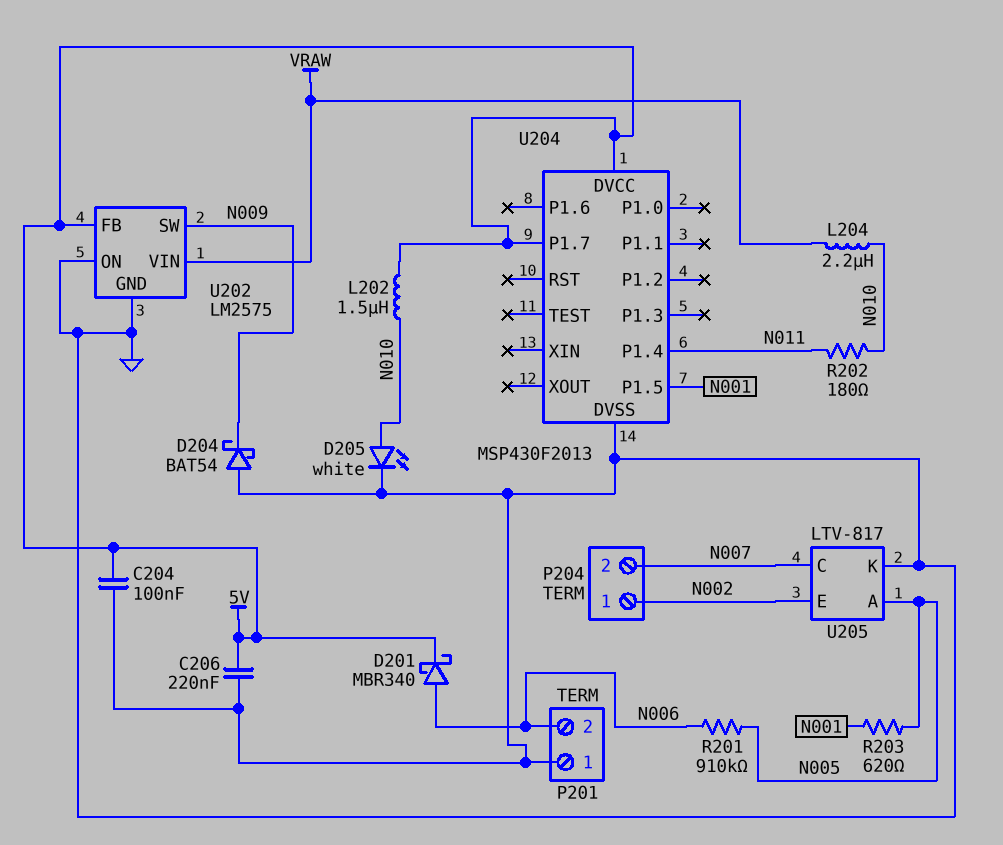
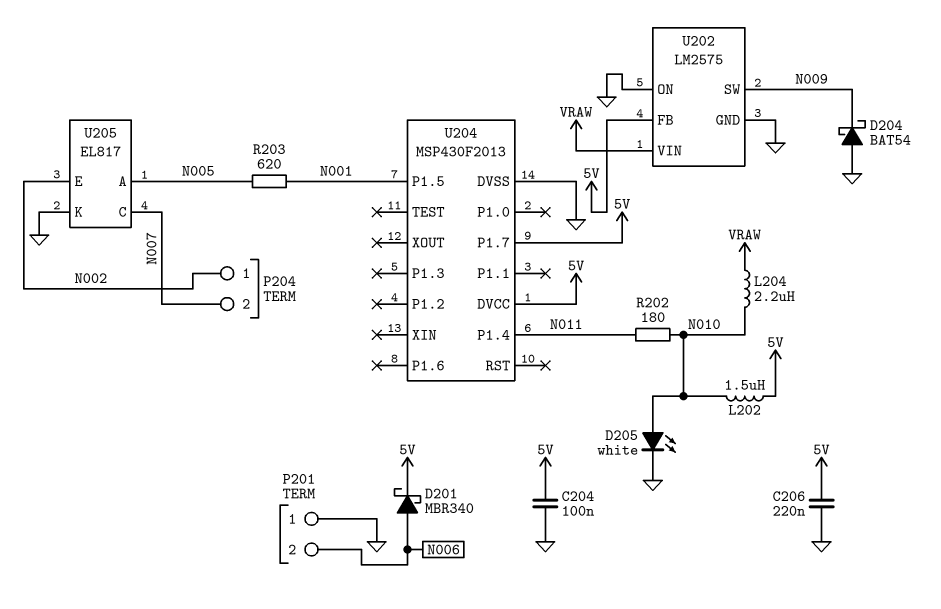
R201: 910k (N005, N006) -> none
U205: LTV-817 -> EL817

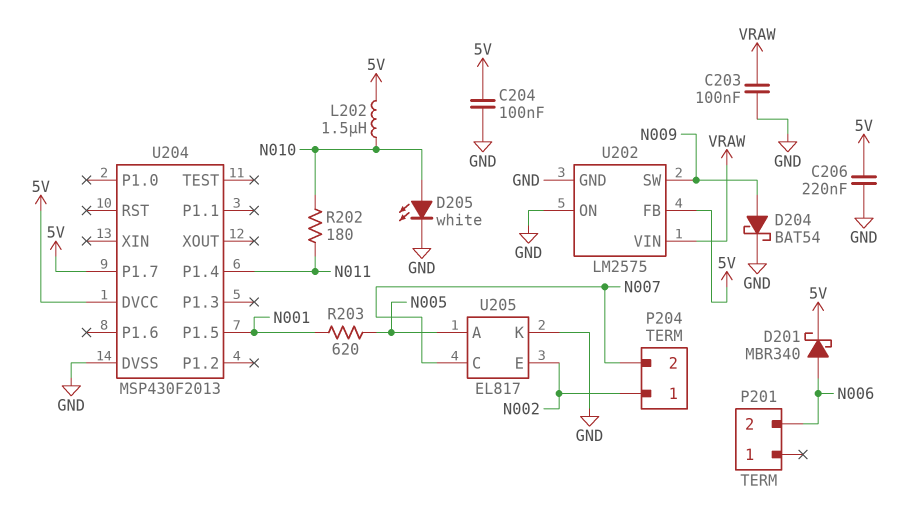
C203: none -> 100nF (GND, VRAW)
D204: schottky BAT54 (A GND, K N009) -> schottky BAT54 (A N009, K GND)
L204: 2.2uH (N010, VRAW) -> none
P201 pin 1: GND -> none

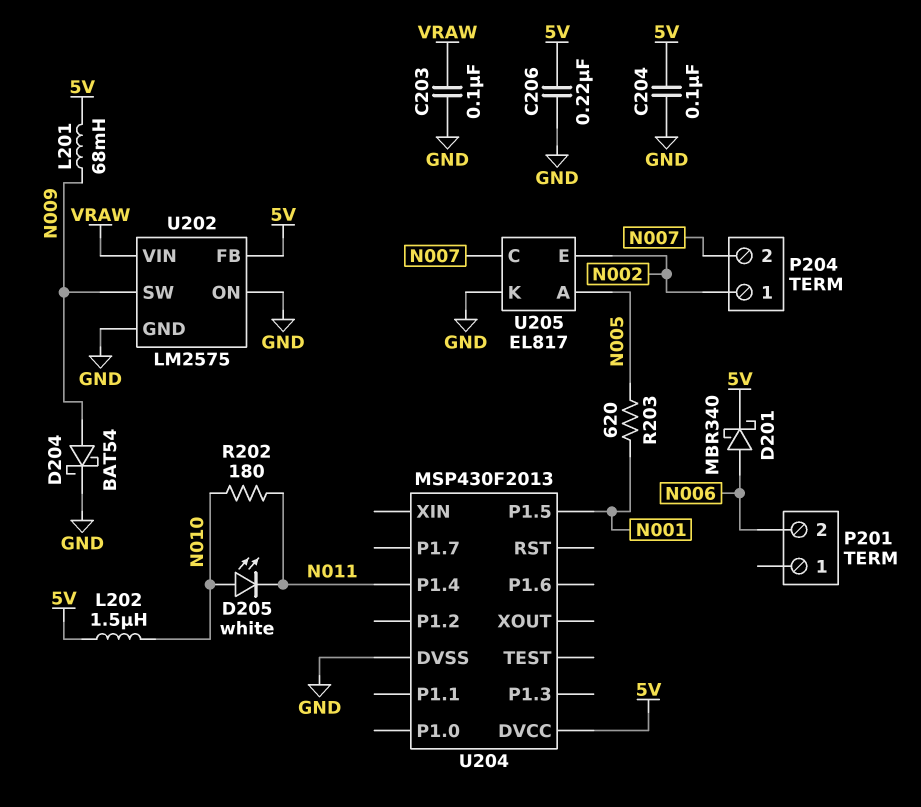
D205: LED white (A N010, K GND) -> LED white (A N010, K N011)
L201: none -> 68mH (5V, N009)
U204 pin P1.7: 5V -> none

